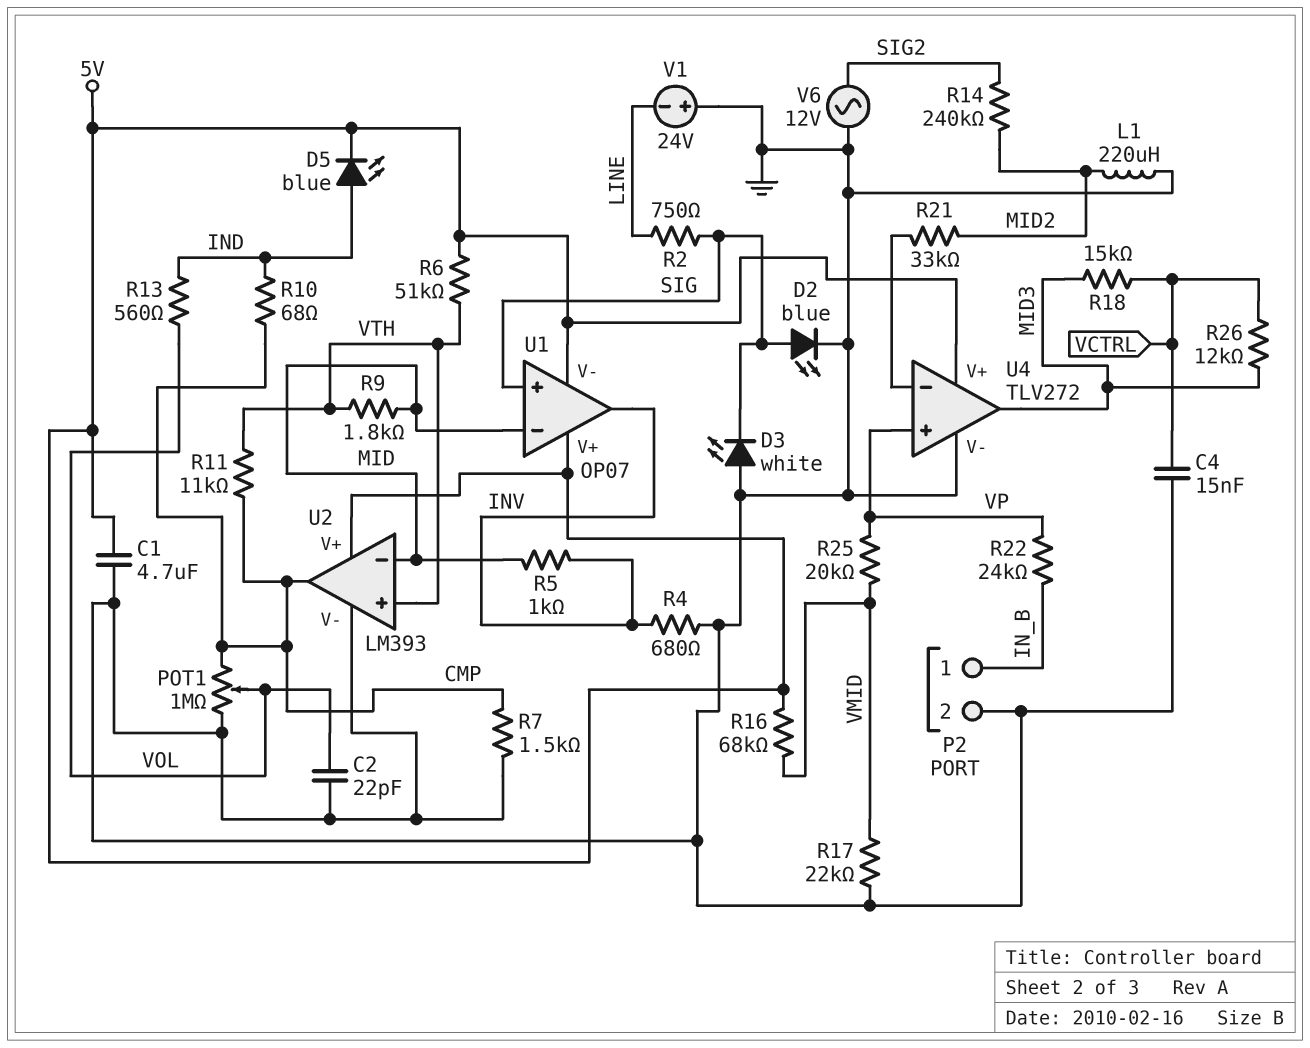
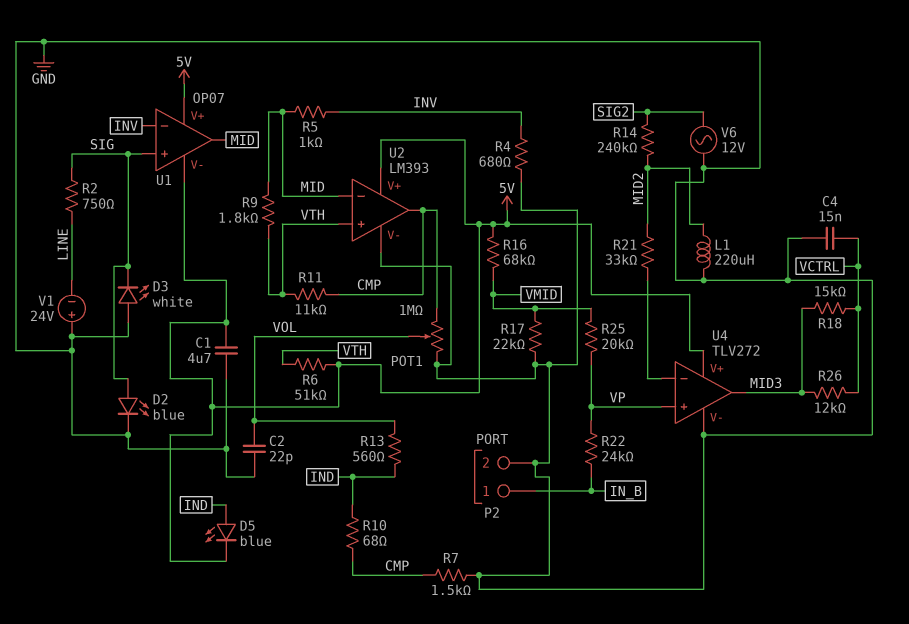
U1 pin in-: MID -> INV
U1 pin out: INV -> MID

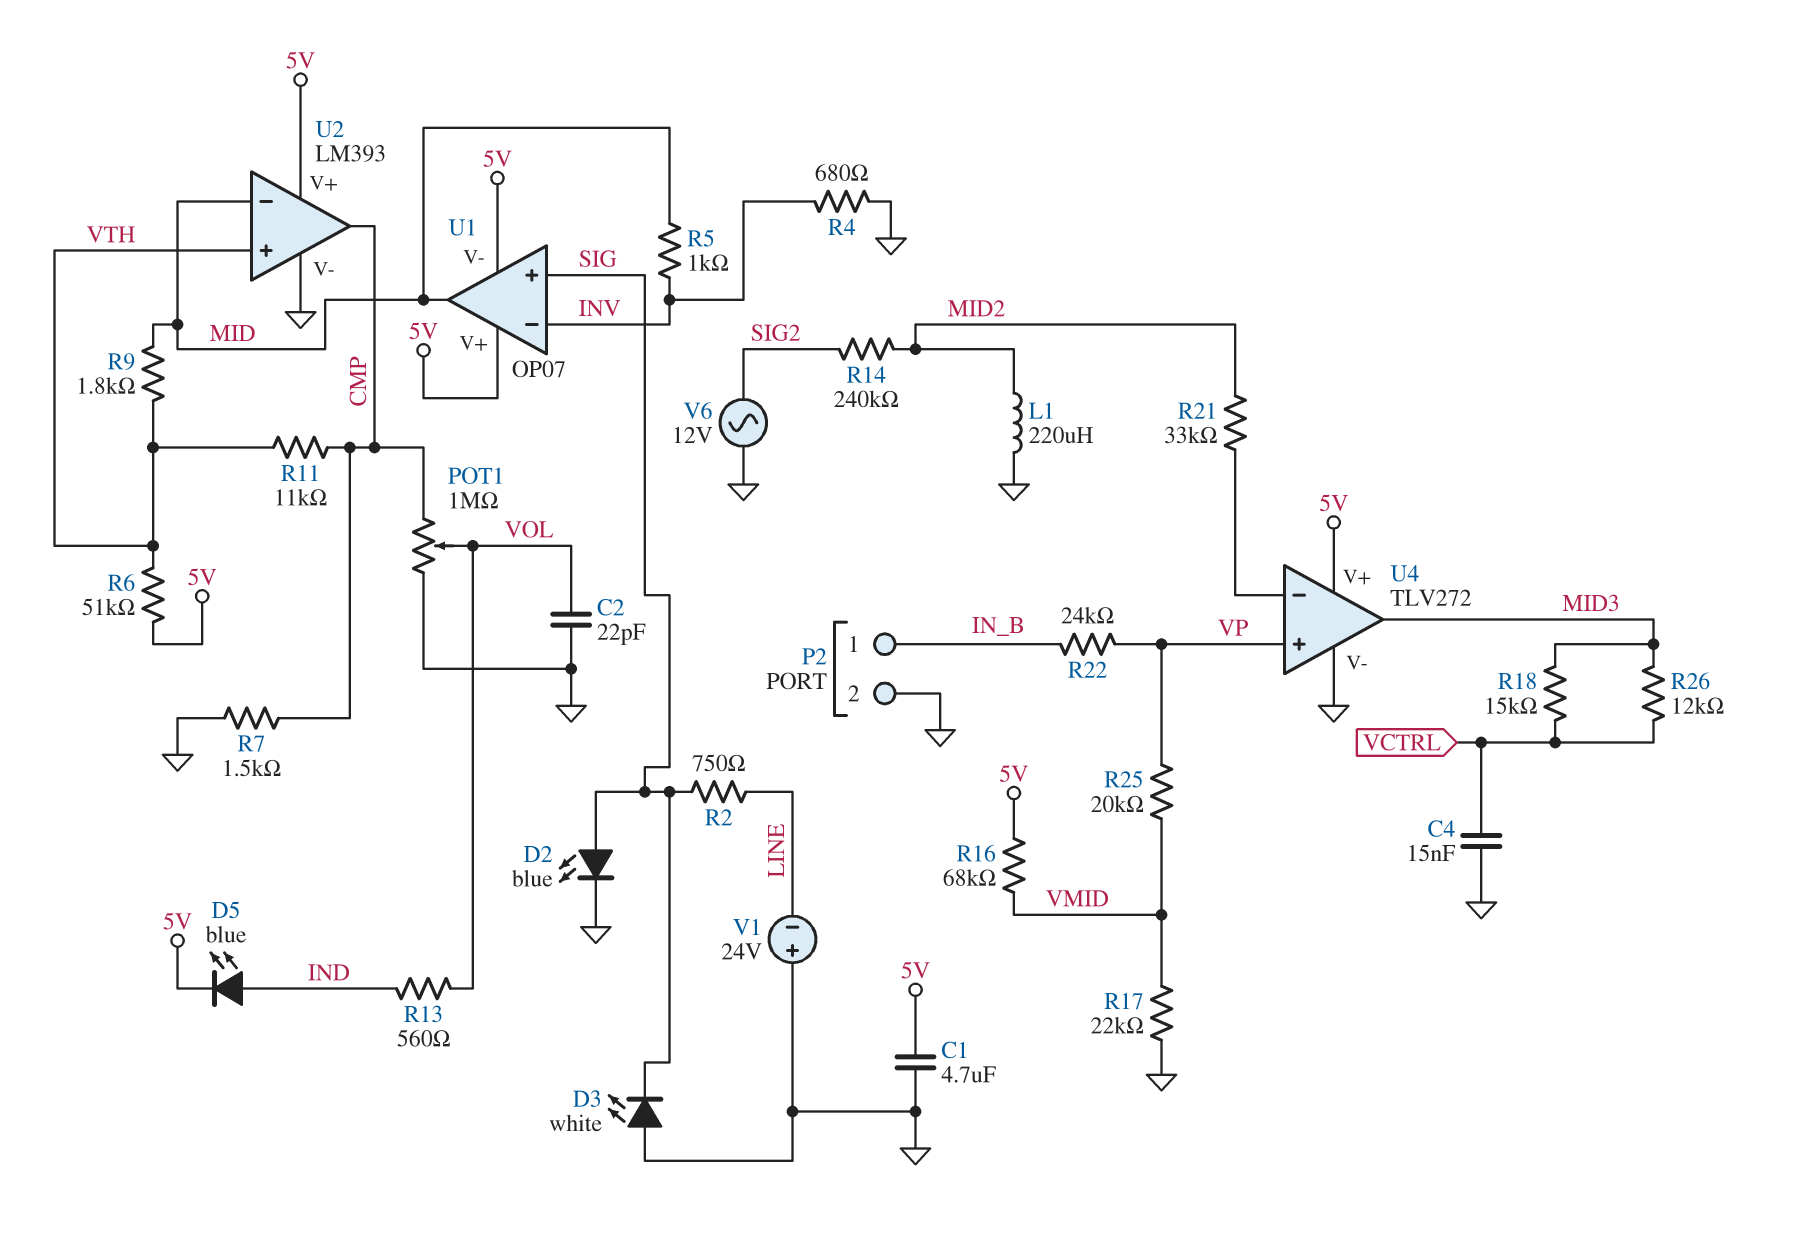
R10: 68 (CMP, IND) -> none

